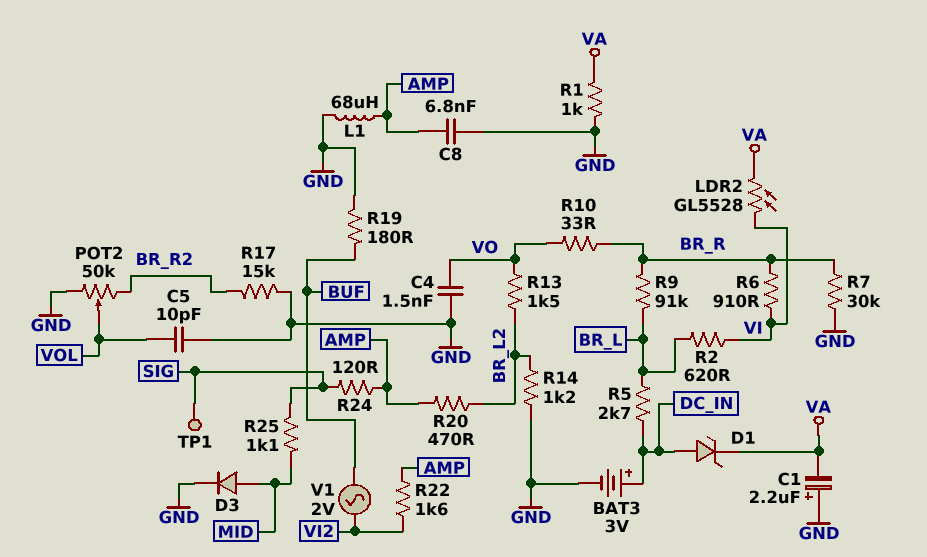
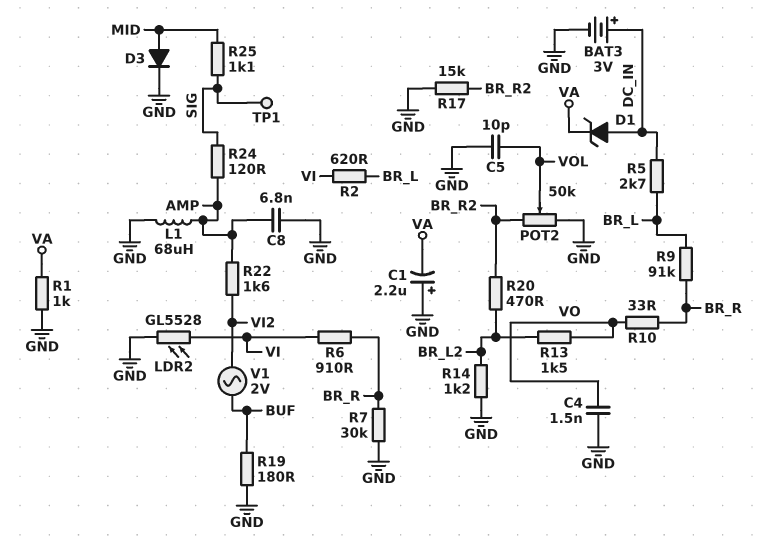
LDR2: GL5528 (VA, VI) -> GL5528 (GND, VI)
R20: 470 (AMP, BR_L2) -> 470 (BR_L2, BR_R2)

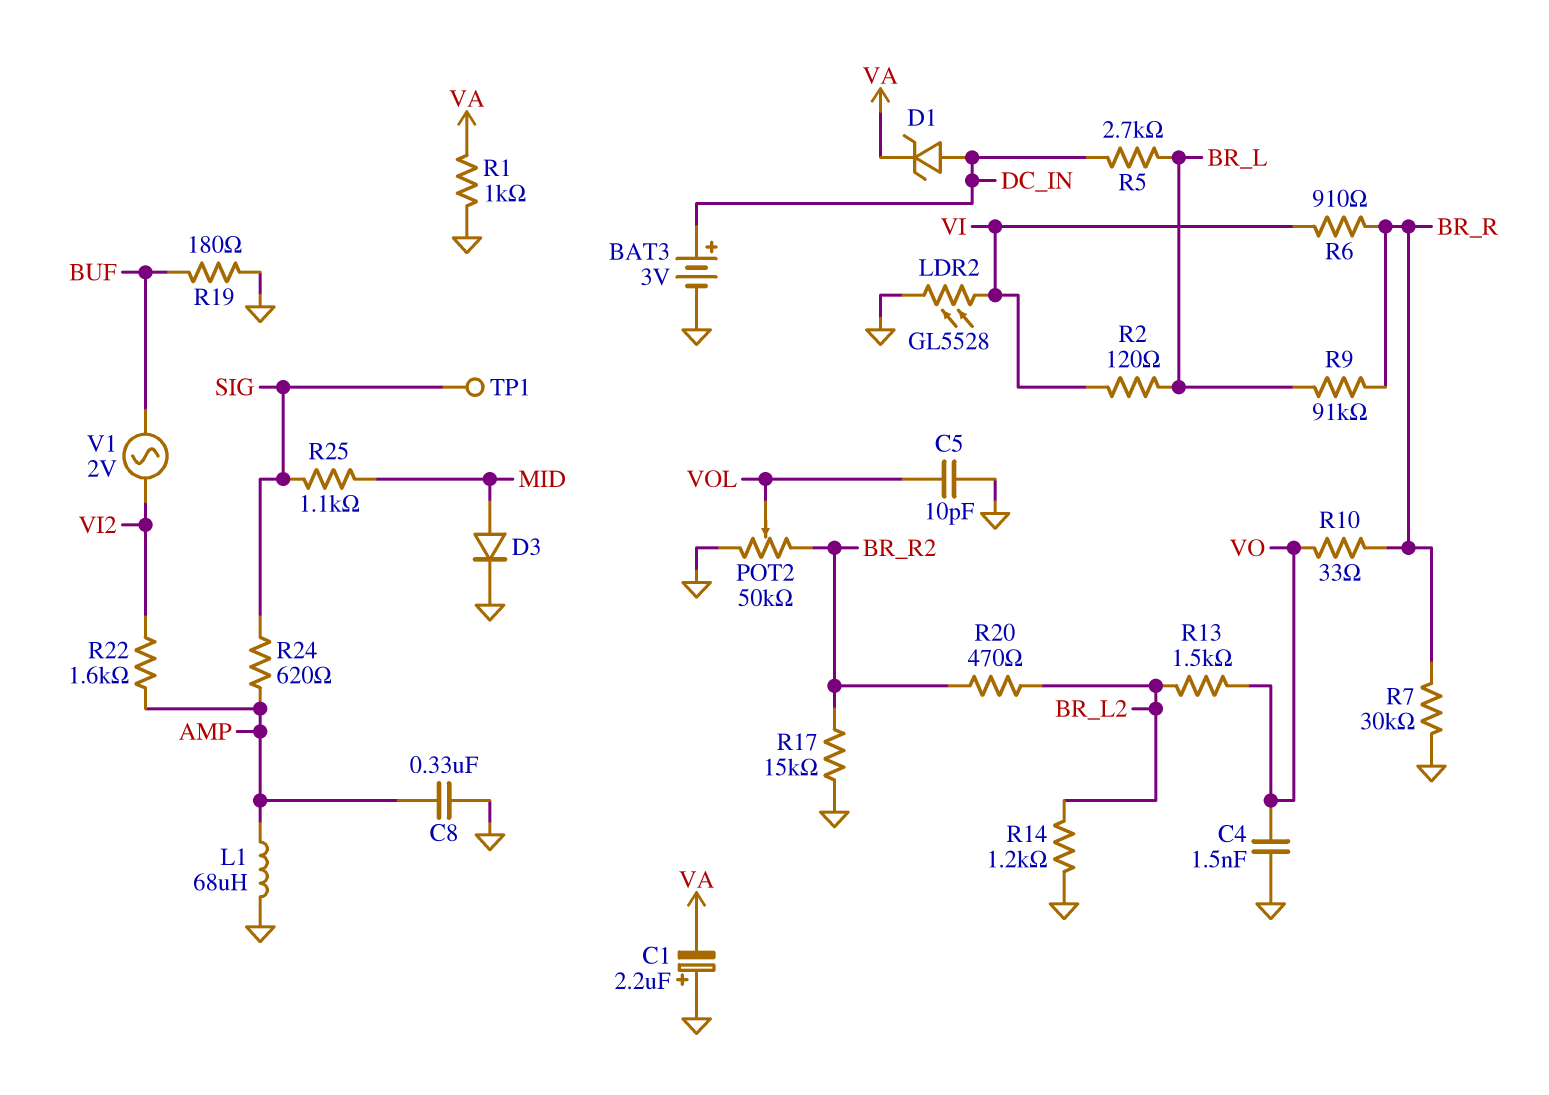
C8: 6.8nF (AMP, GND) -> 330nF (AMP, GND)
R2: 620 (BR_L, VI) -> 120 (BR_L, VI)
R24: 120 (AMP, SIG) -> 620 (AMP, SIG)

